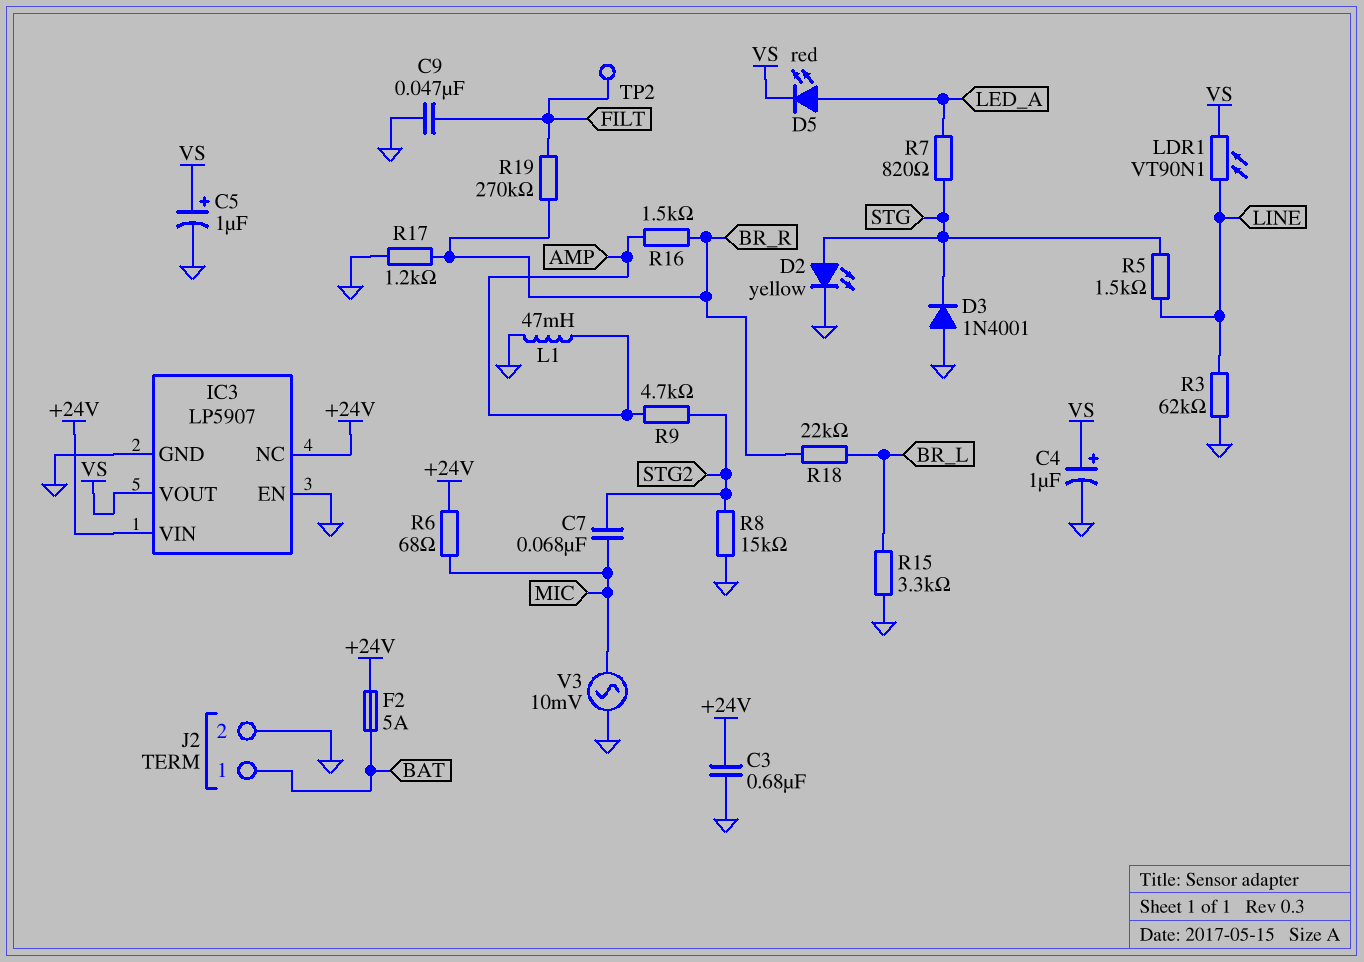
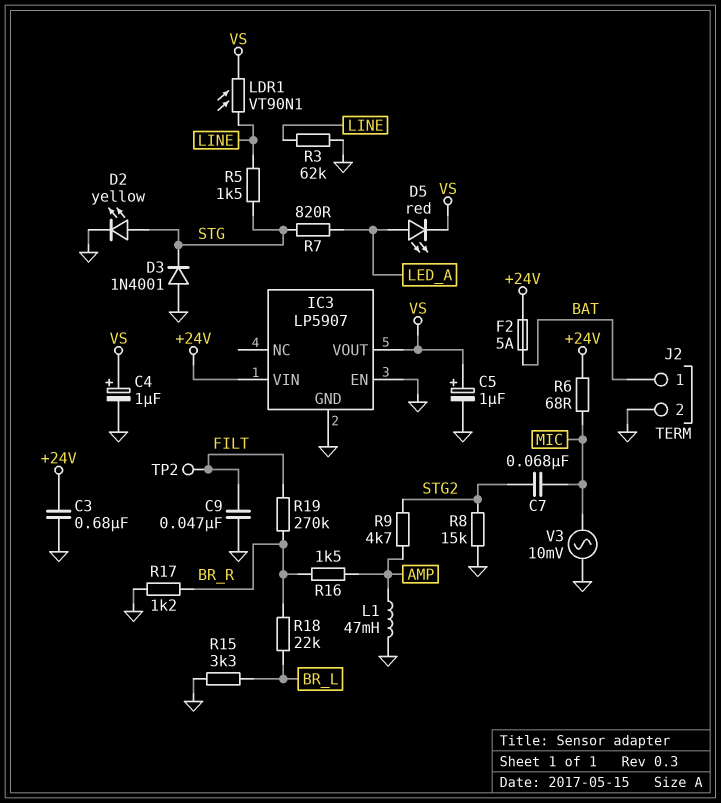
IC3 pin NC: +24V -> none

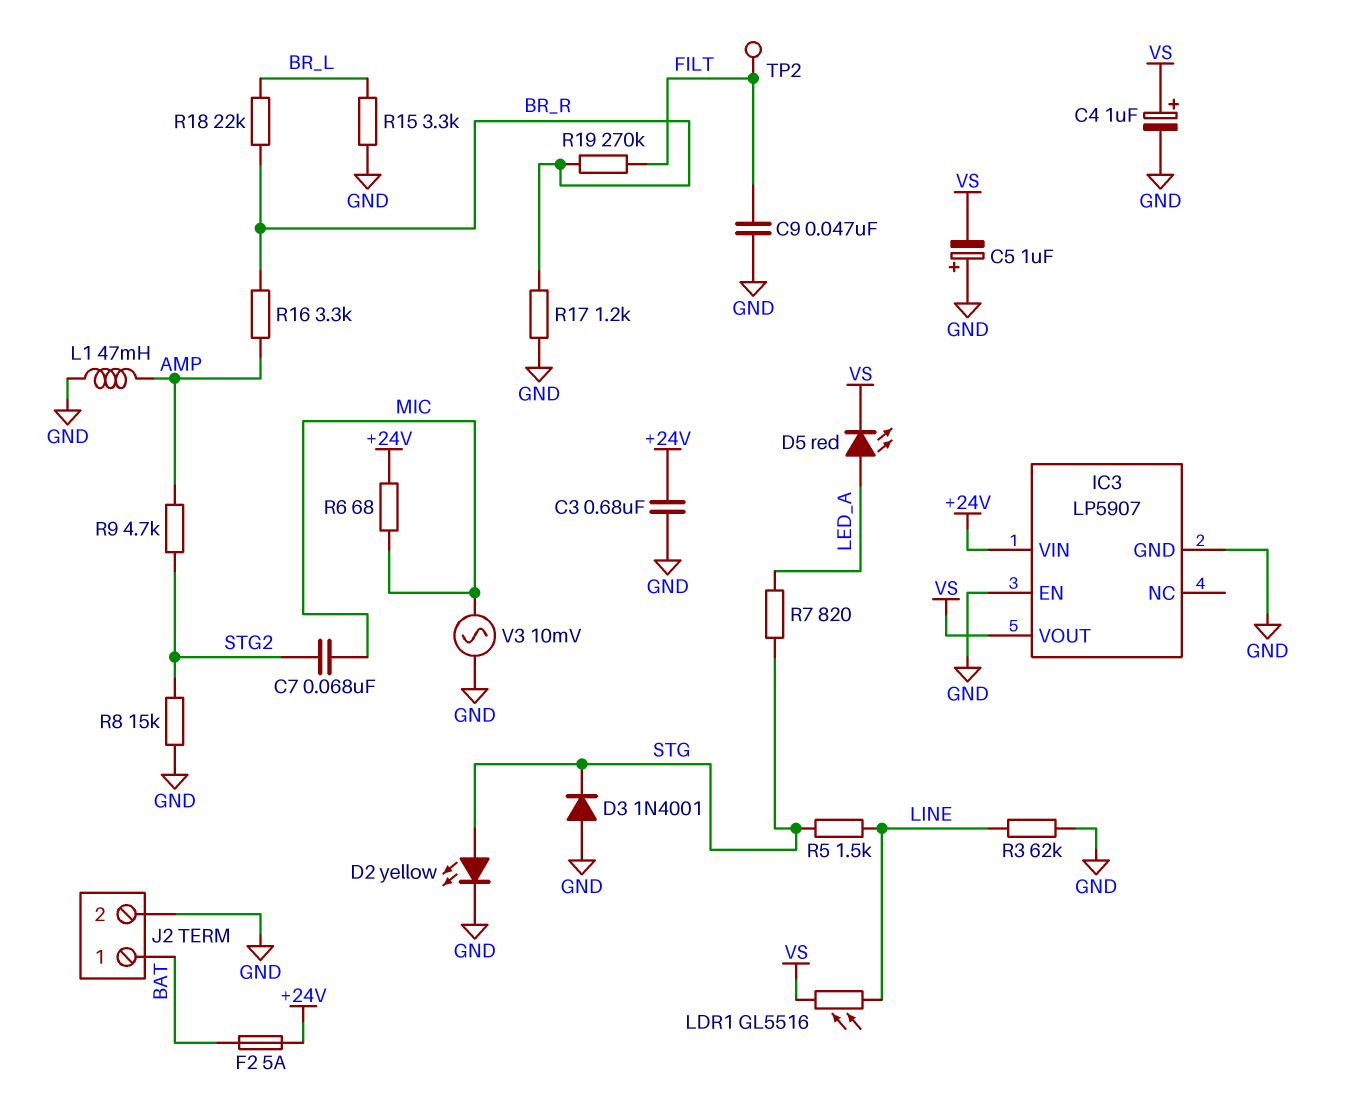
C5: 1uF (plus VS, minus GND) -> 1uF (plus GND, minus VS)
LDR1: VT90N1 (LINE, VS) -> GL5516 (LINE, VS)
R16: 1.5k (AMP, BR_R) -> 3.3k (AMP, BR_R)

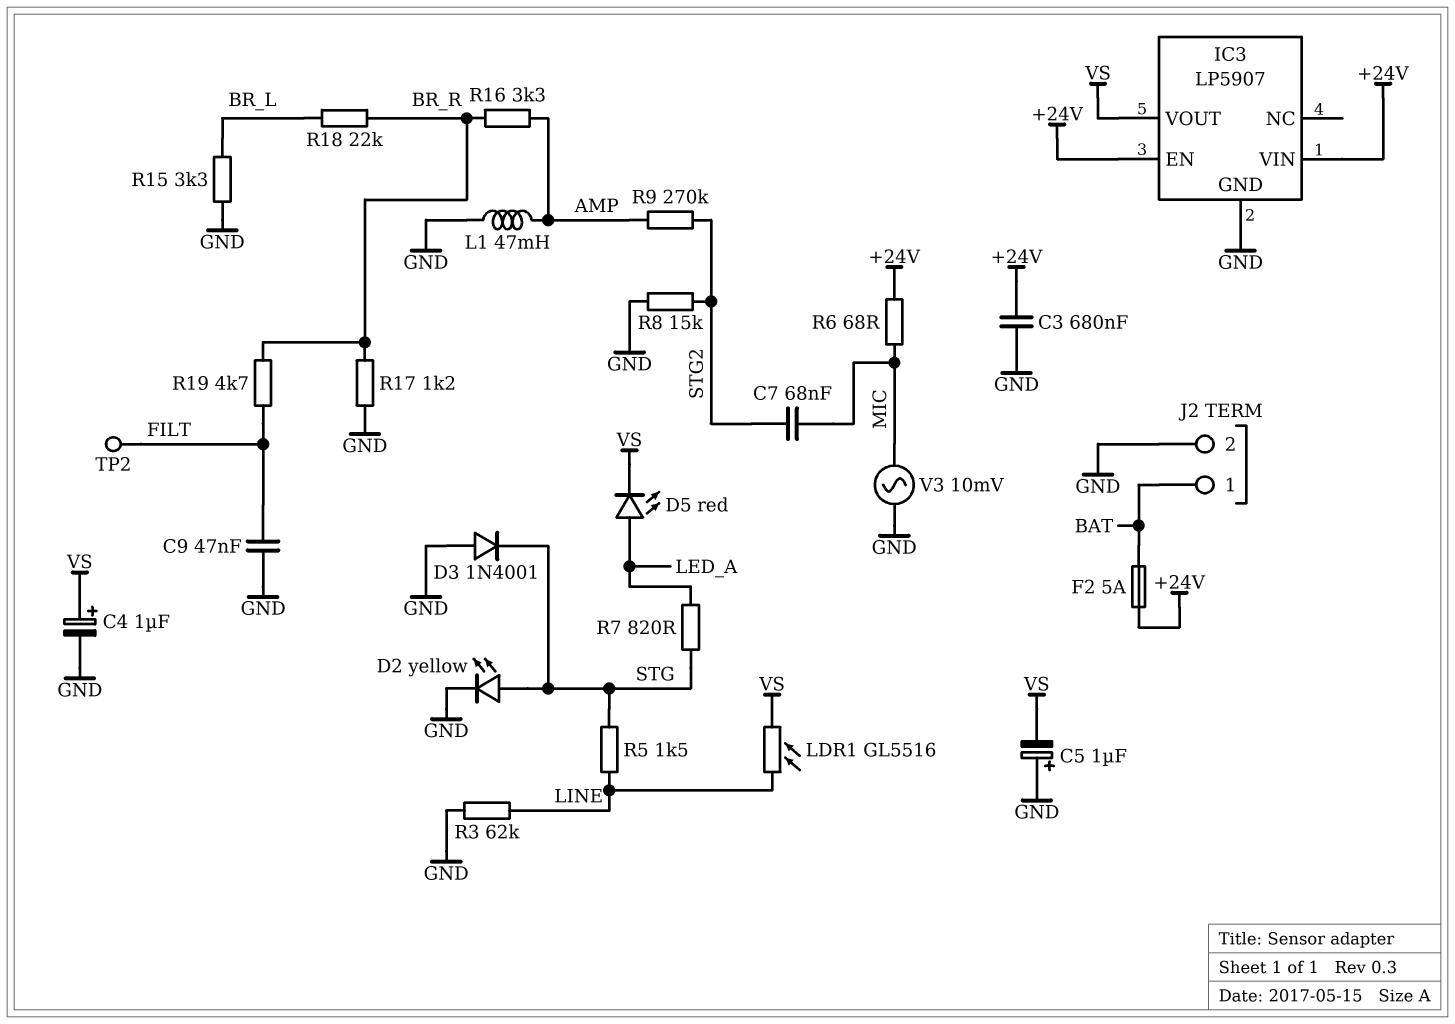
IC3 pin EN: GND -> +24V
R9: 4.7k (AMP, STG2) -> 270k (AMP, STG2)
R19: 270k (BR_R, FILT) -> 4.7k (BR_R, FILT)

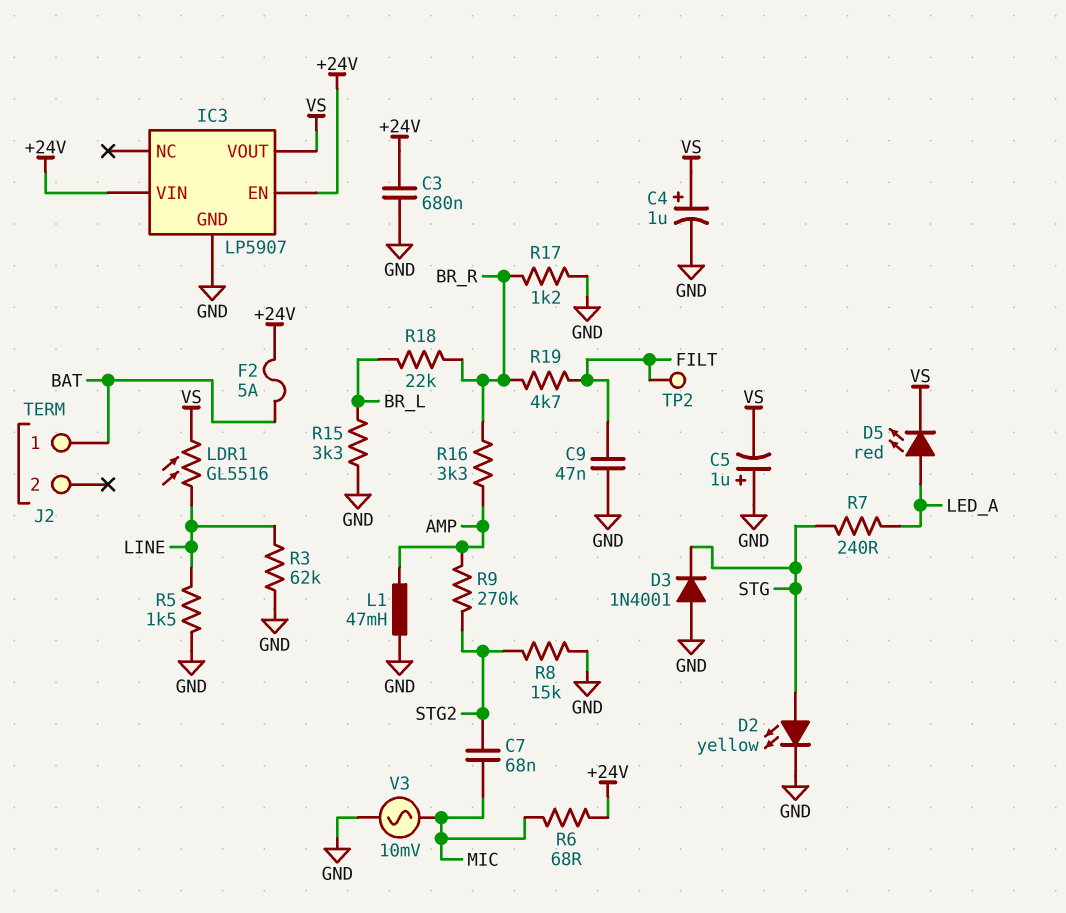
J2 pin 2: GND -> none
R5: 1.5k (LINE, STG) -> 1.5k (GND, LINE)
R7: 820 (LED_A, STG) -> 240 (LED_A, STG)

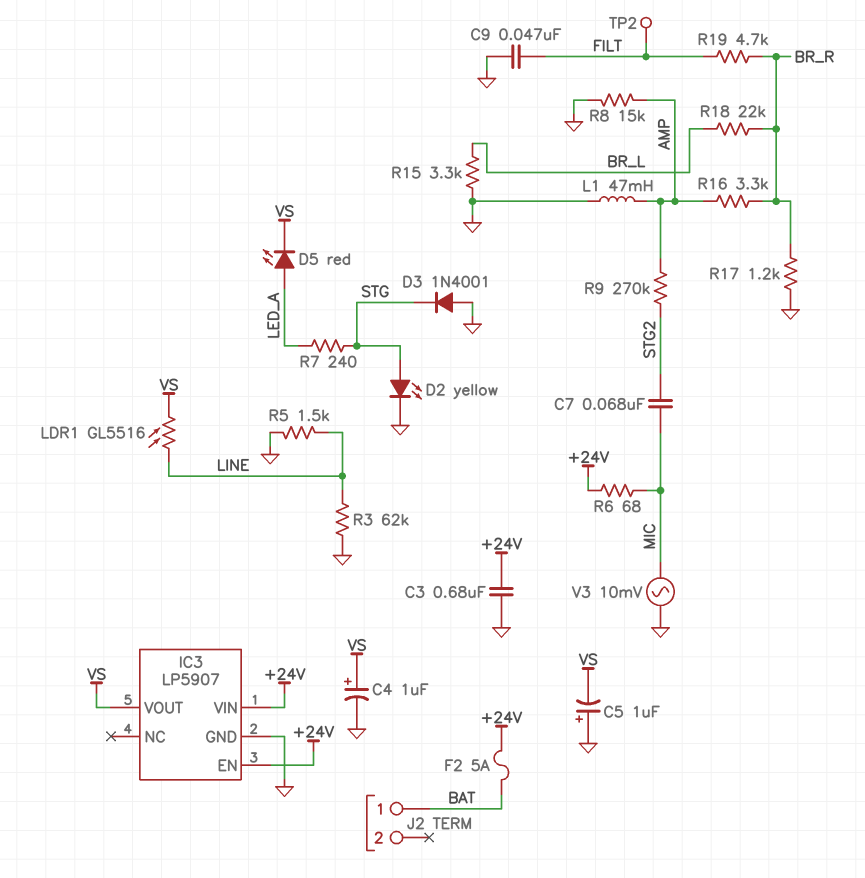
R8: 15k (GND, STG2) -> 15k (AMP, GND)

